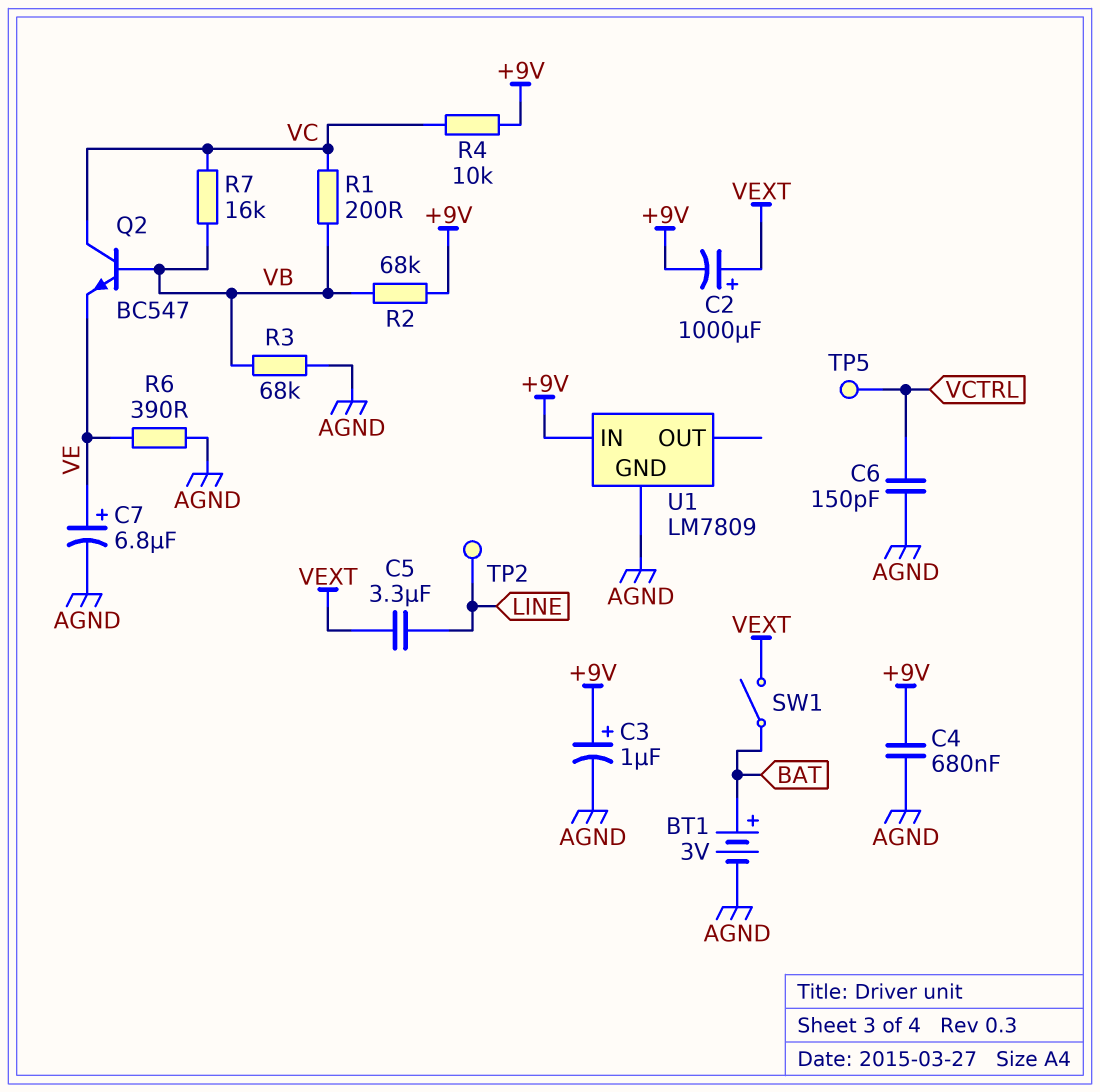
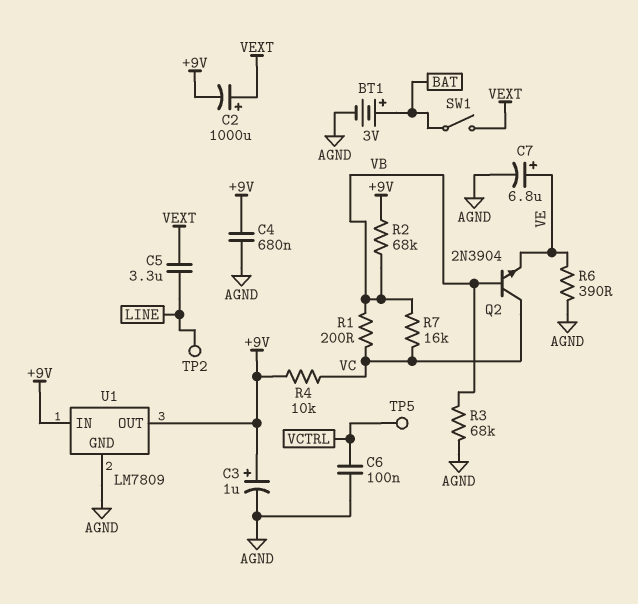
C6: 150pF (AGND, VCTRL) -> 100nF (AGND, VCTRL)
Q2: NPN BC547 (B VB, C VC, E VE) -> NPN 2N3904 (B VB, C VC, E VE)
U1 pin OUT: none -> +9V

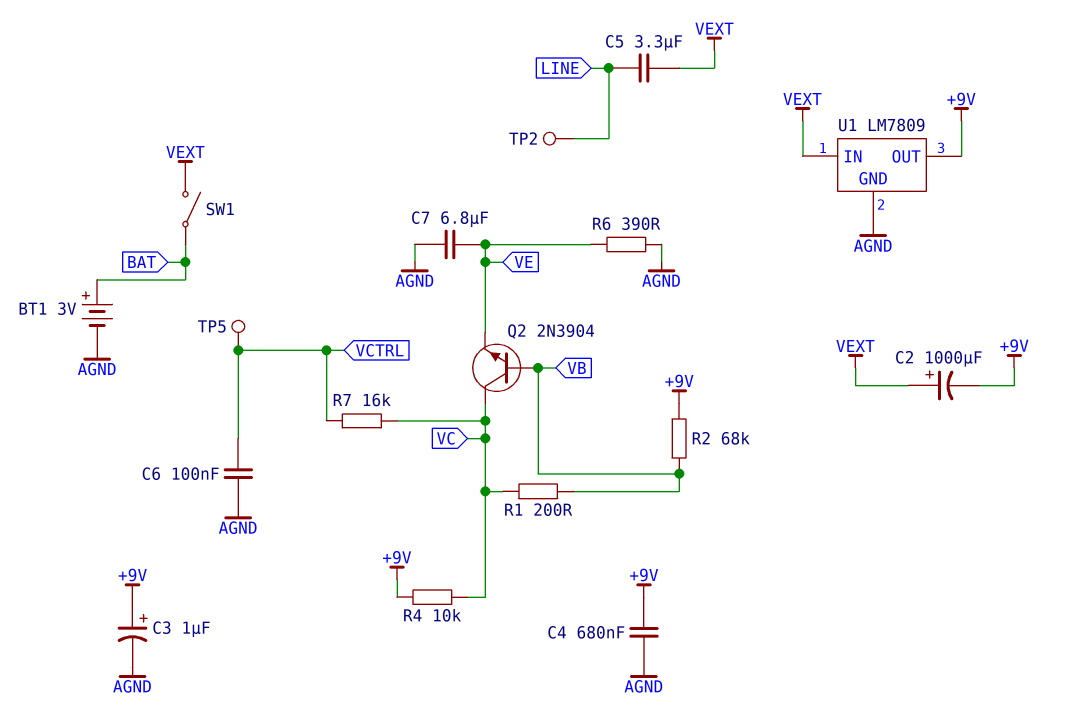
C7: 6.8uF (plus VE, minus AGND) -> 6.8uF (AGND, VE)
R3: 68k (AGND, VB) -> none
R7: 16k (VB, VC) -> 16k (VC, VCTRL)
U1 pin IN: +9V -> VEXT

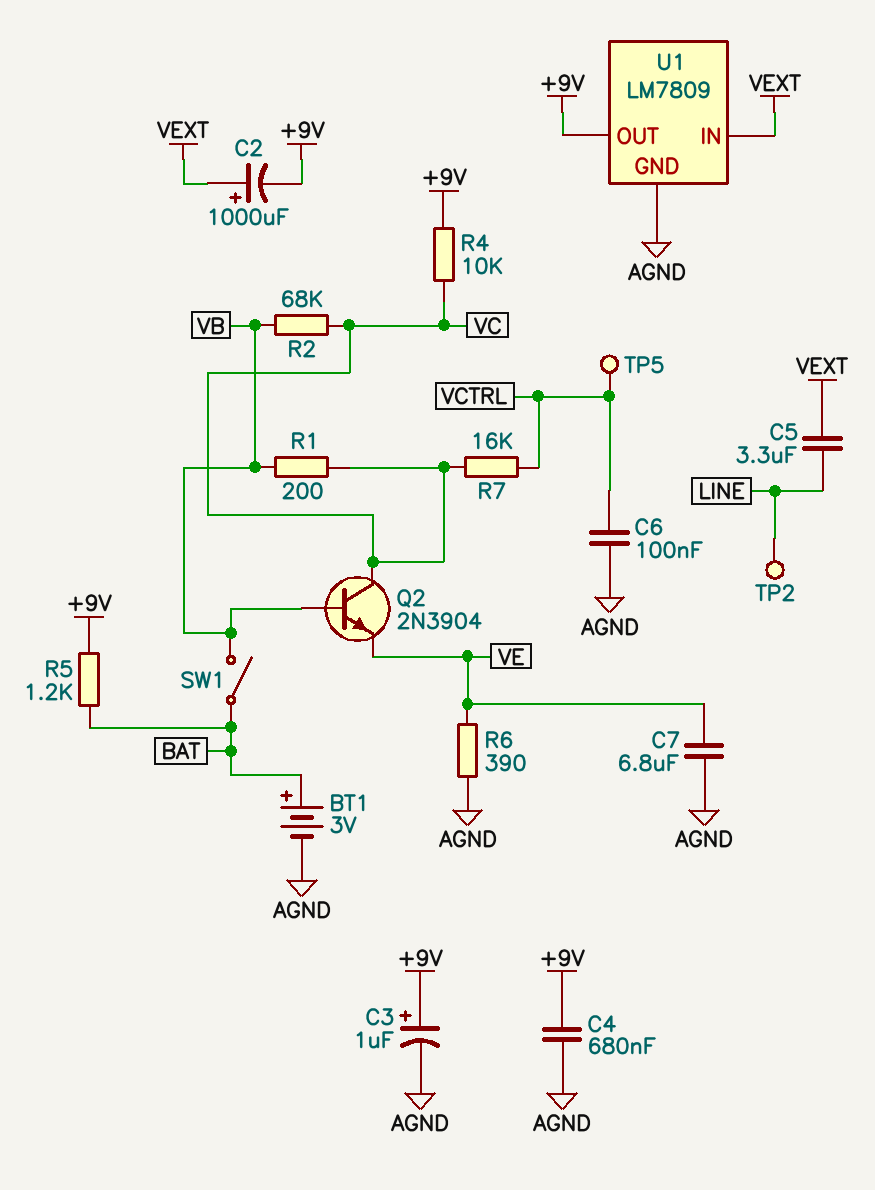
R2: 68k (+9V, VB) -> 68k (VB, VC)
R5: none -> 1.2k (+9V, BAT)
SW1: switch (BAT, VEXT) -> switch (BAT, VB)

